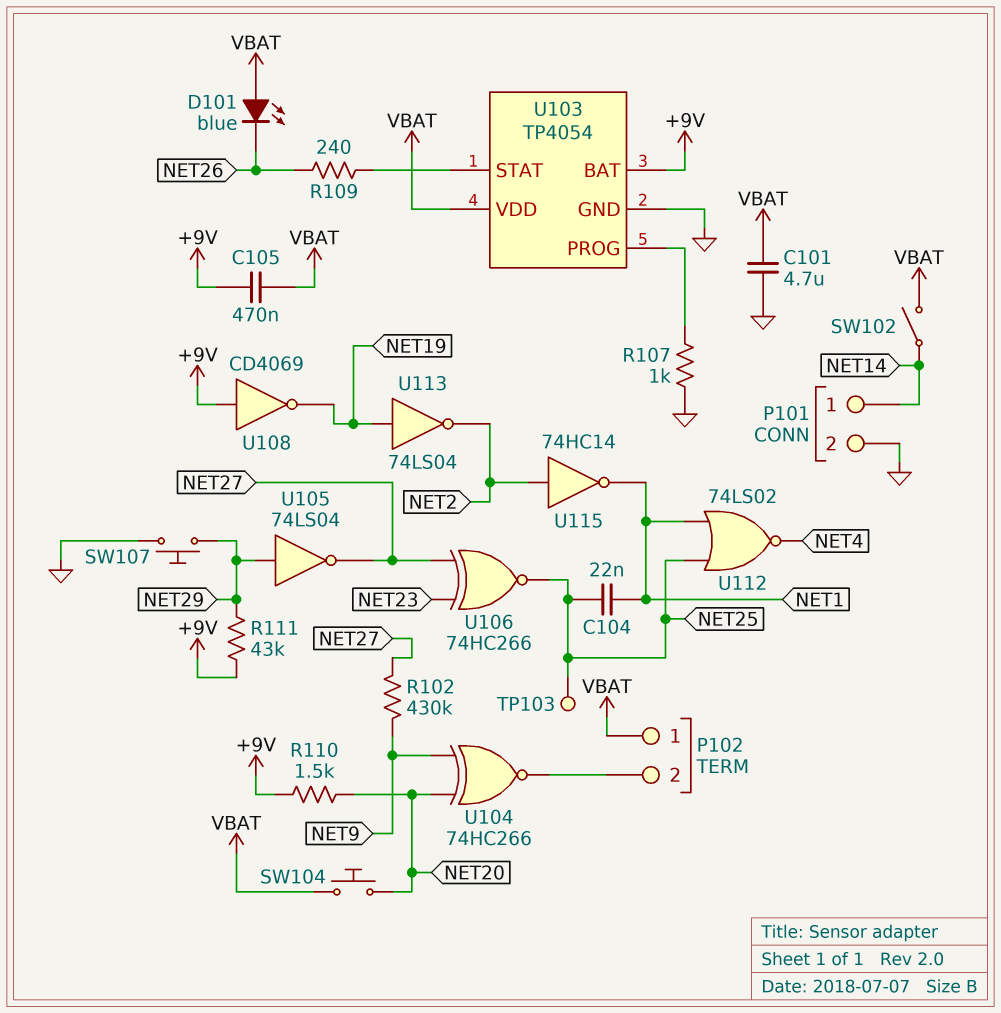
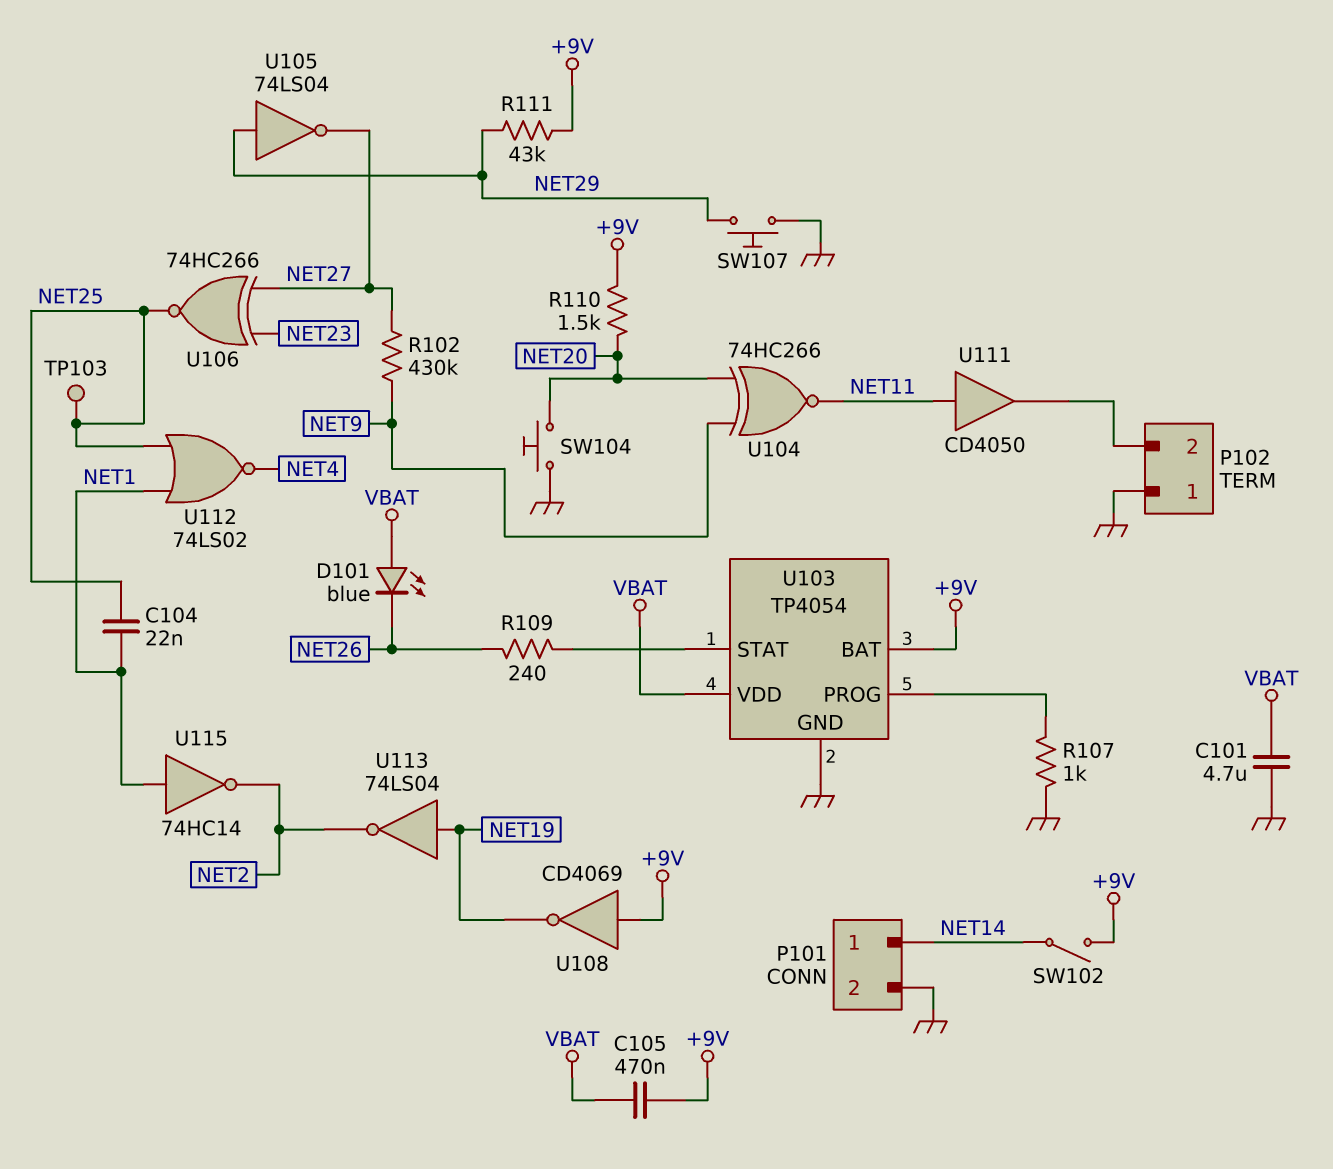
P102 pin 1: VBAT -> GND
SW102: switch (NET14, VBAT) -> switch (+9V, NET14)
SW104: button (NET20, VBAT) -> button (GND, NET20)
U104: XNOR 74HC266 (in NET9, in NET20, out P102/2) -> XNOR 74HC266 (in NET9, in NET20, out NET11)
U111: none -> buffer CD4050 (in NET11, out P102/2)
U115: NOT 74HC14 (in NET2, out NET1) -> NOT 74HC14 (in NET1, out NET2)

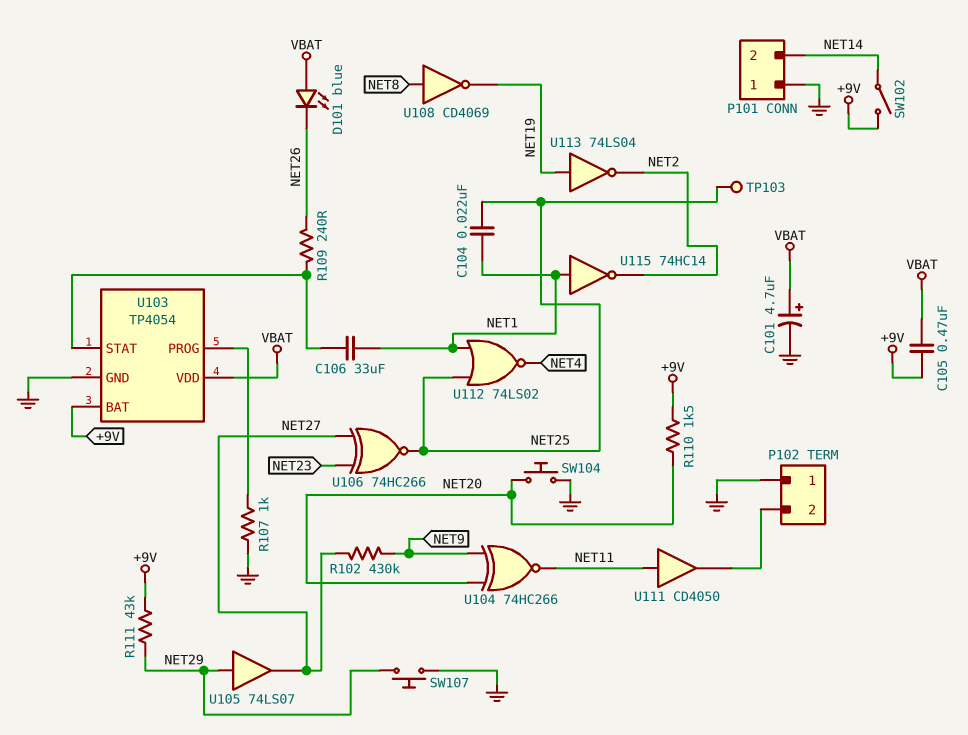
C101: 4.7uF (GND, VBAT) -> 4.7uF (plus VBAT, minus GND)
C106: none -> 33uF (NET1, U103/STAT)
P101 pin 1: NET14 -> GND
P101 pin 2: GND -> NET14
U105: NOT 74LS04 (in NET29, out NET27) -> buffer 74LS07 (in NET29, out NET27)
U108: NOT CD4069 (in +9V, out NET19) -> NOT CD4069 (in NET8, out NET19)

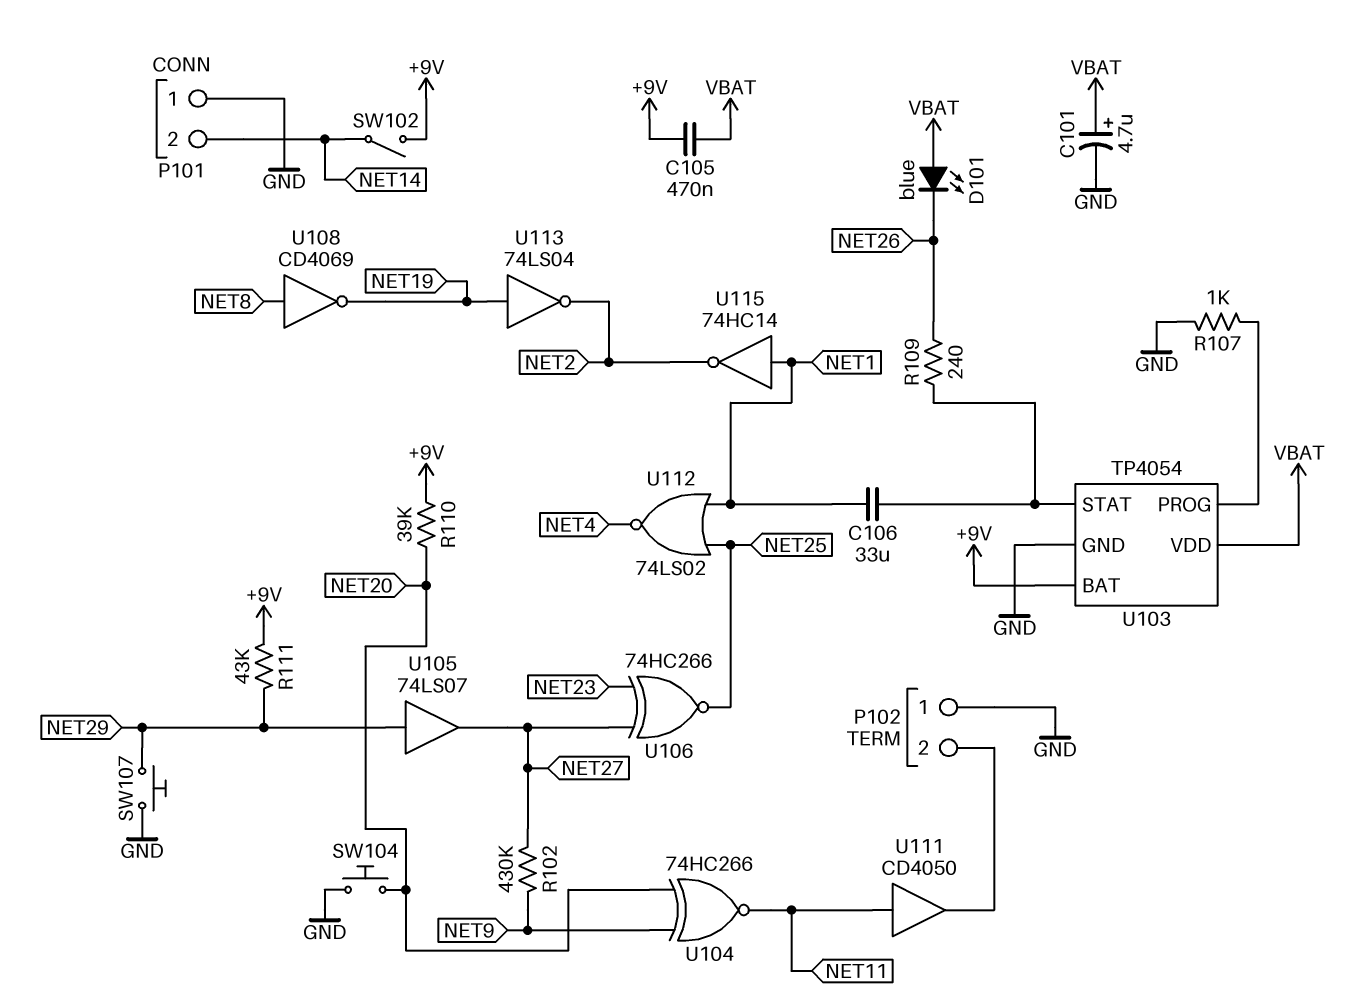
C104: 22nF (NET1, NET25) -> none
R110: 1.5k (+9V, NET20) -> 39k (+9V, NET20)
TP103: test point (NET25) -> none

